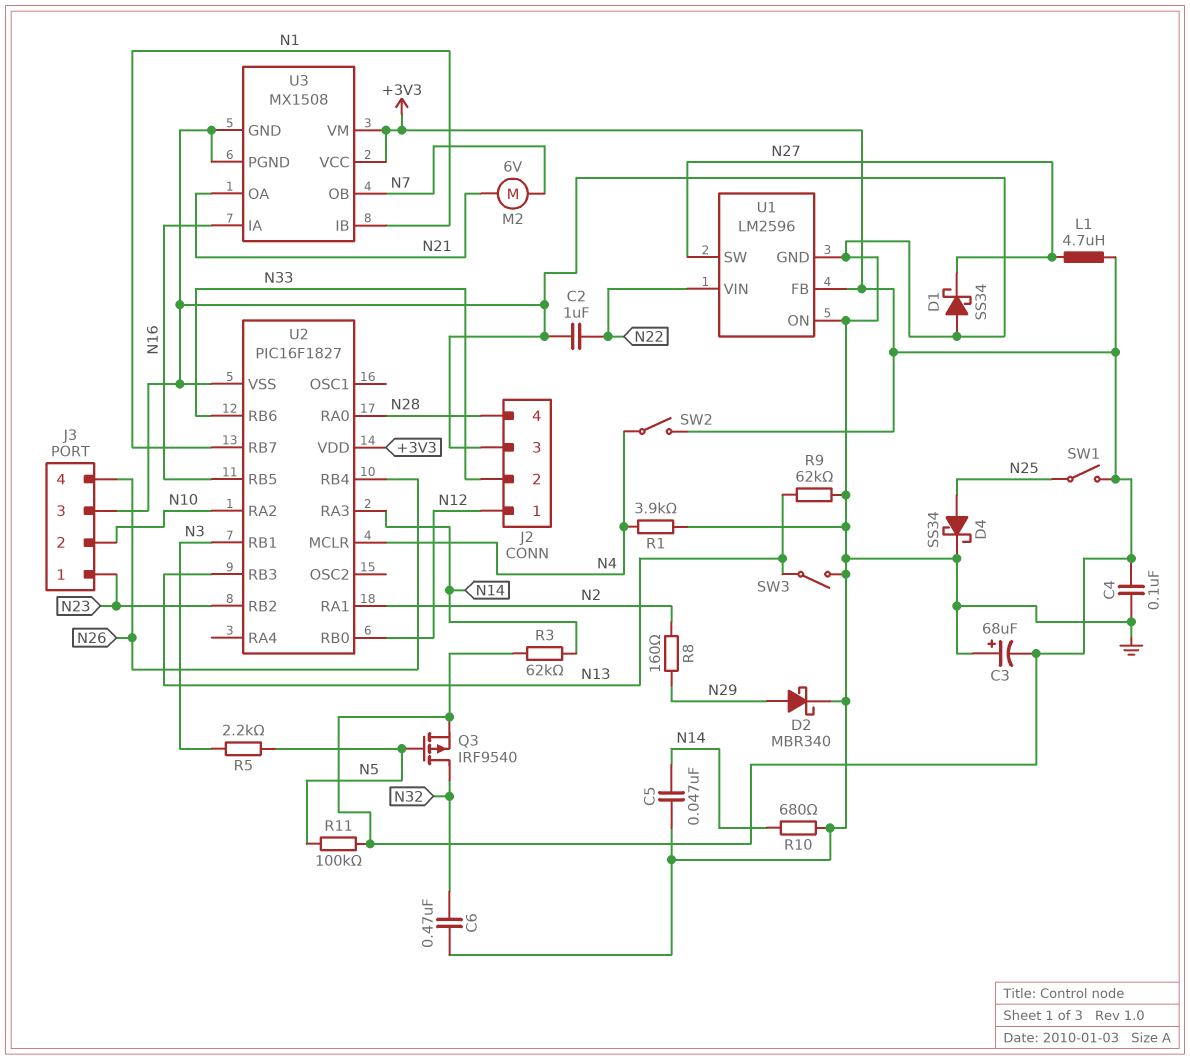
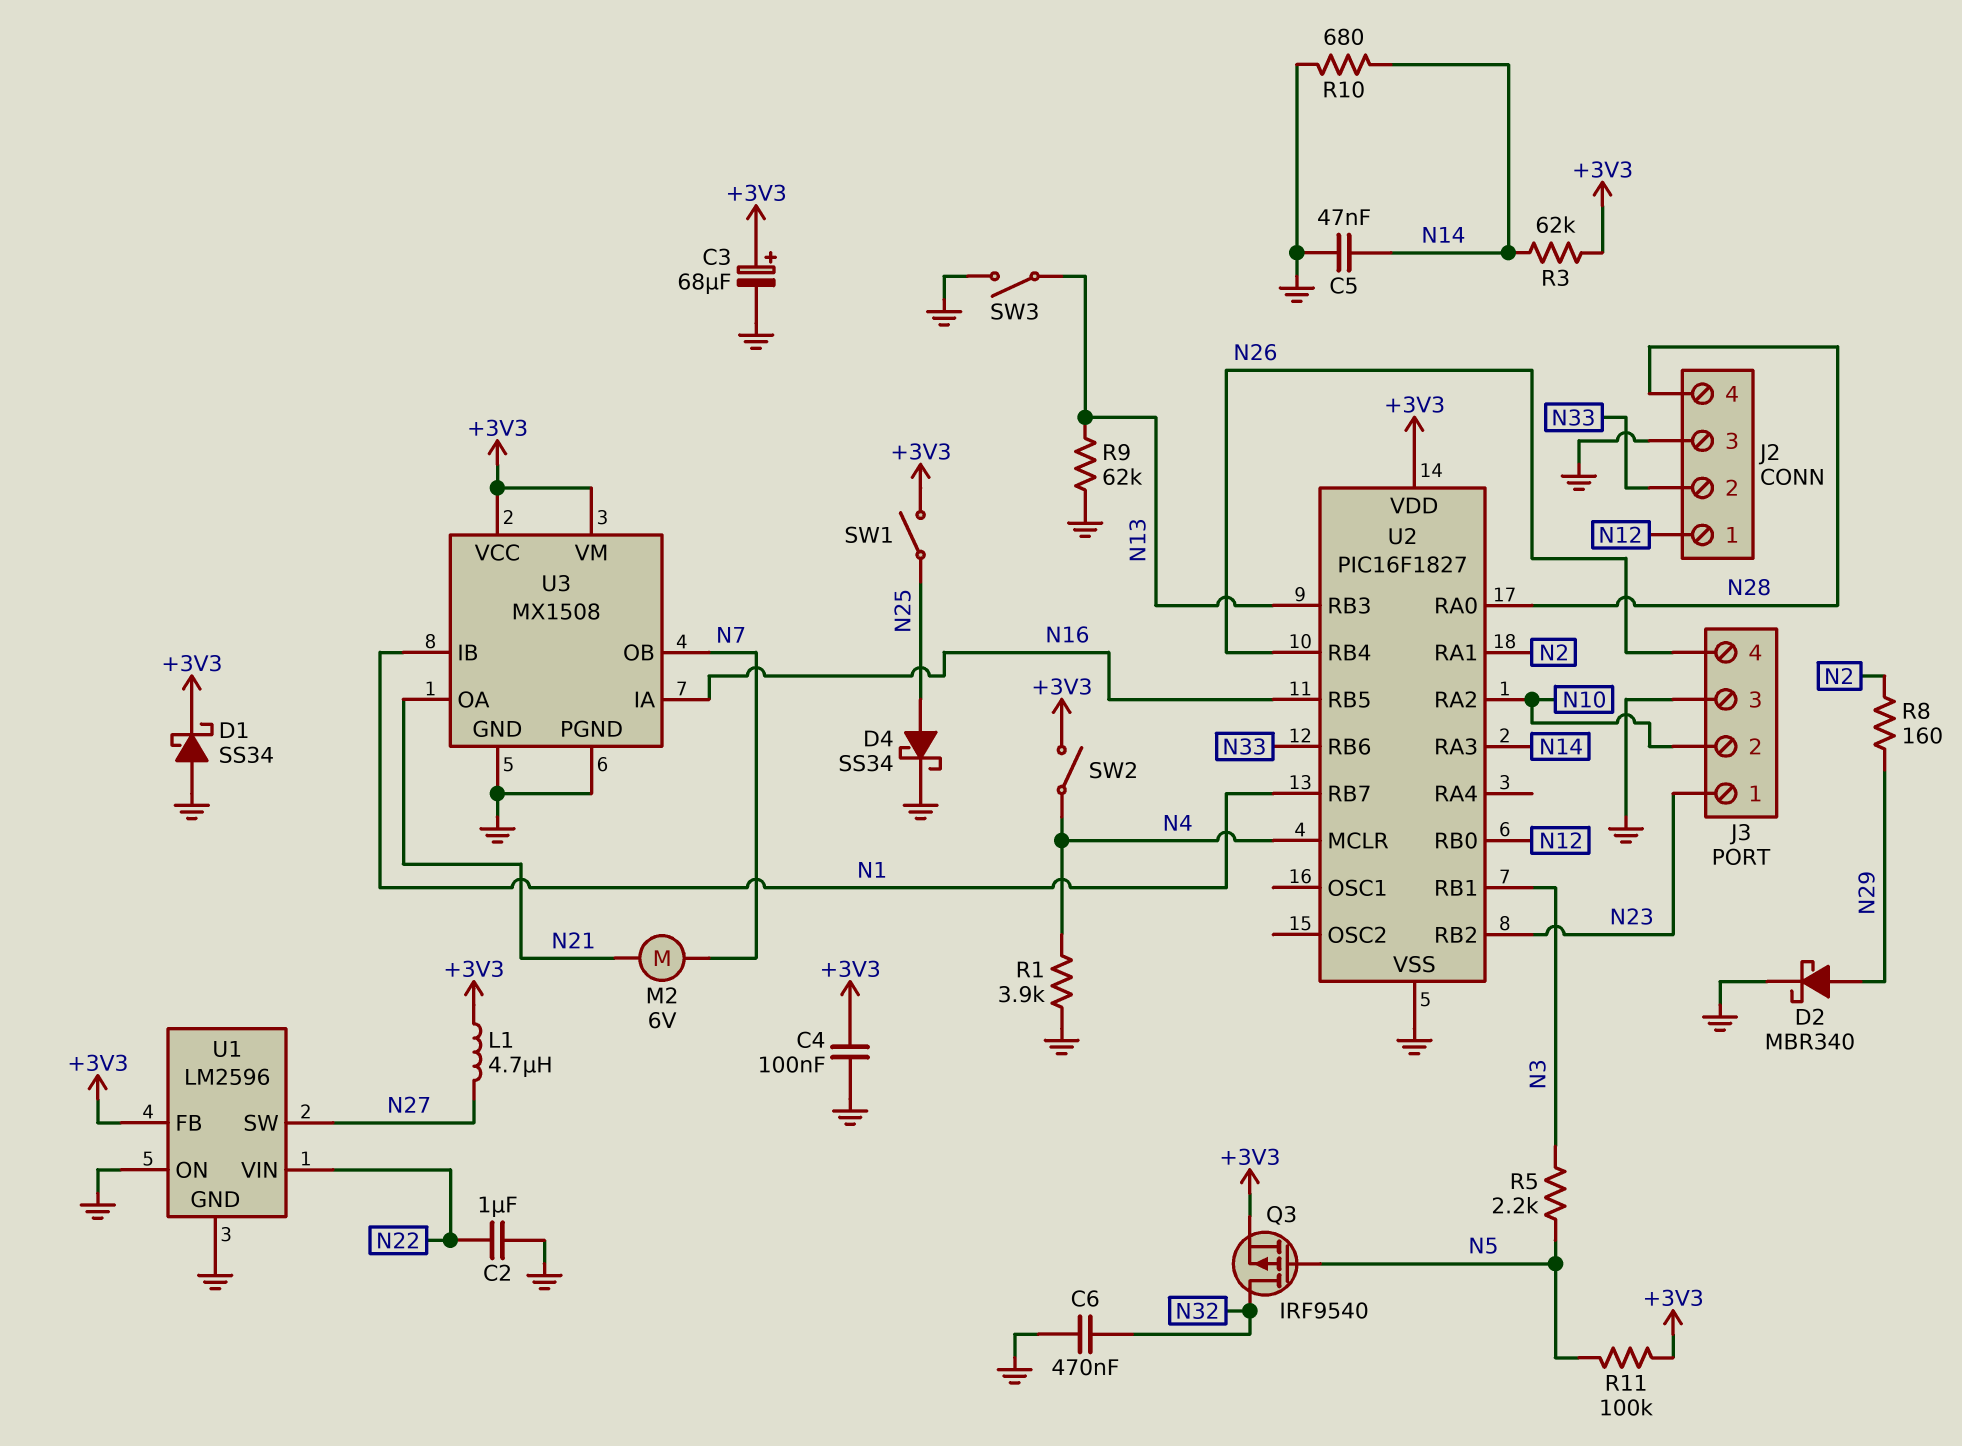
C3: 68uF (plus GND, minus +3V3) -> 68uF (plus +3V3, minus GND)
D1: schottky SS34 (A GND, K N27) -> schottky SS34 (A GND, K +3V3)

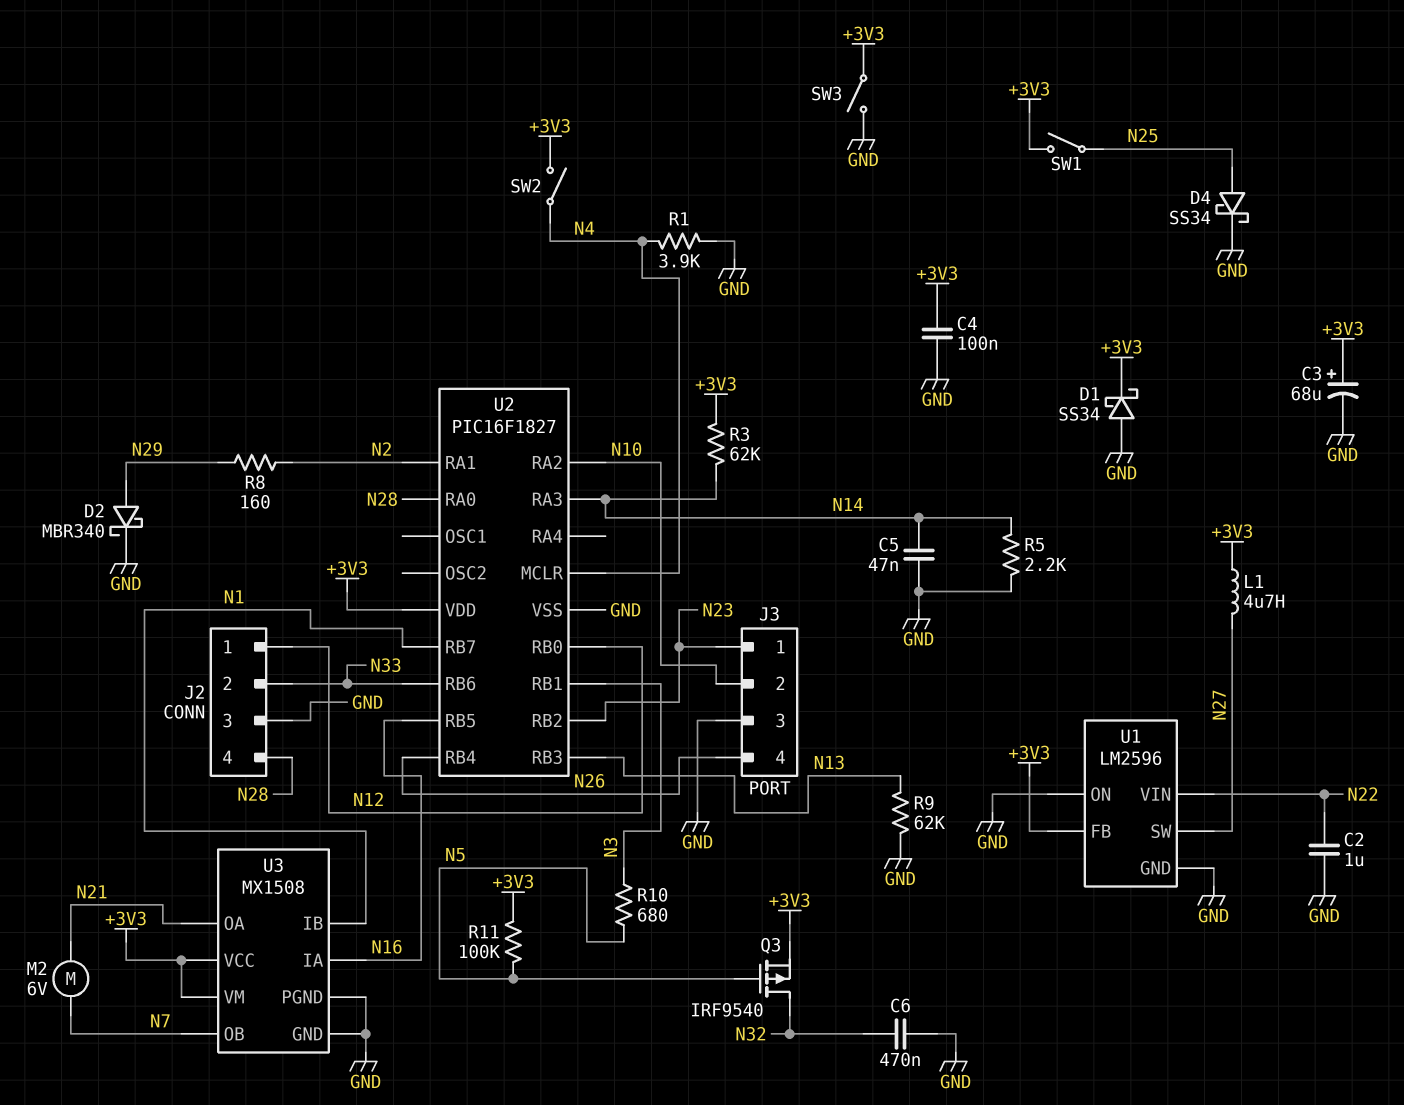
R5: 2.2k (N3, N5) -> 2.2k (GND, N14)
R10: 680 (GND, N14) -> 680 (N3, N5)
SW3: switch (GND, N13) -> switch (+3V3, GND)

